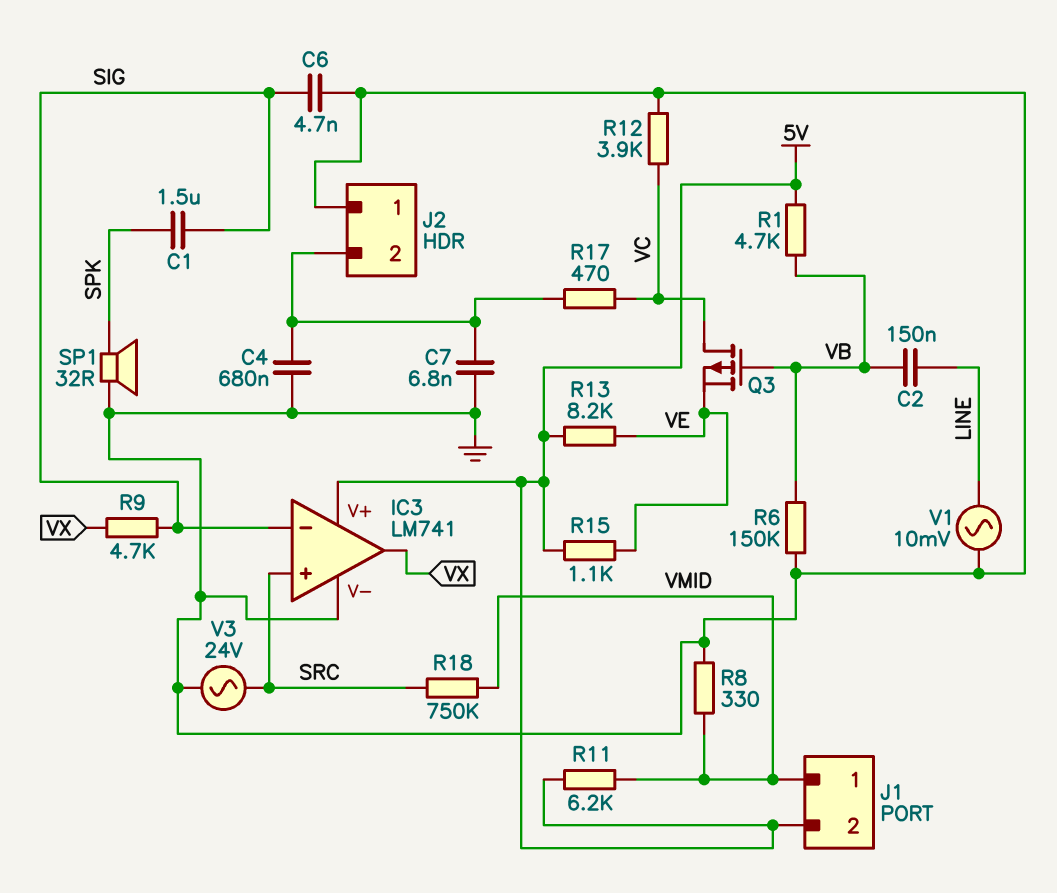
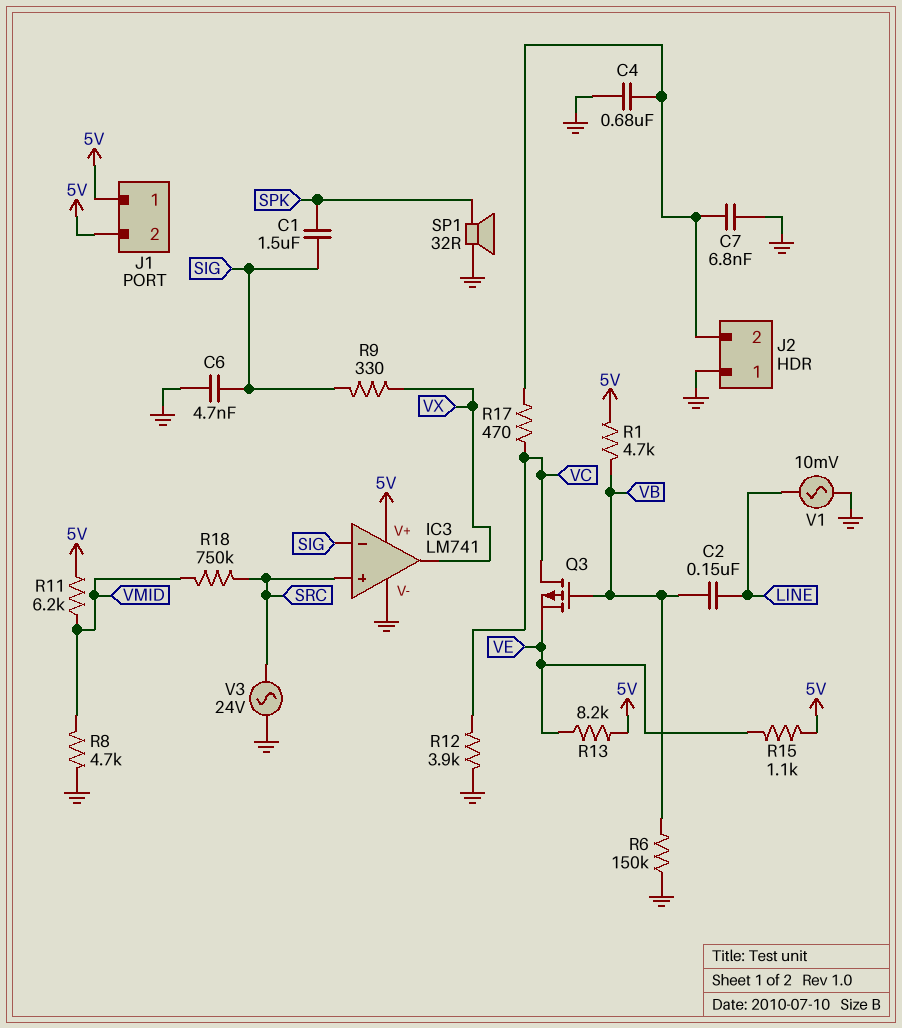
J1 pin 1: VMID -> 5V
R8: 330 (GND, VMID) -> 4.7k (GND, VMID)
R9: 4.7k (SIG, VX) -> 330 (SIG, VX)

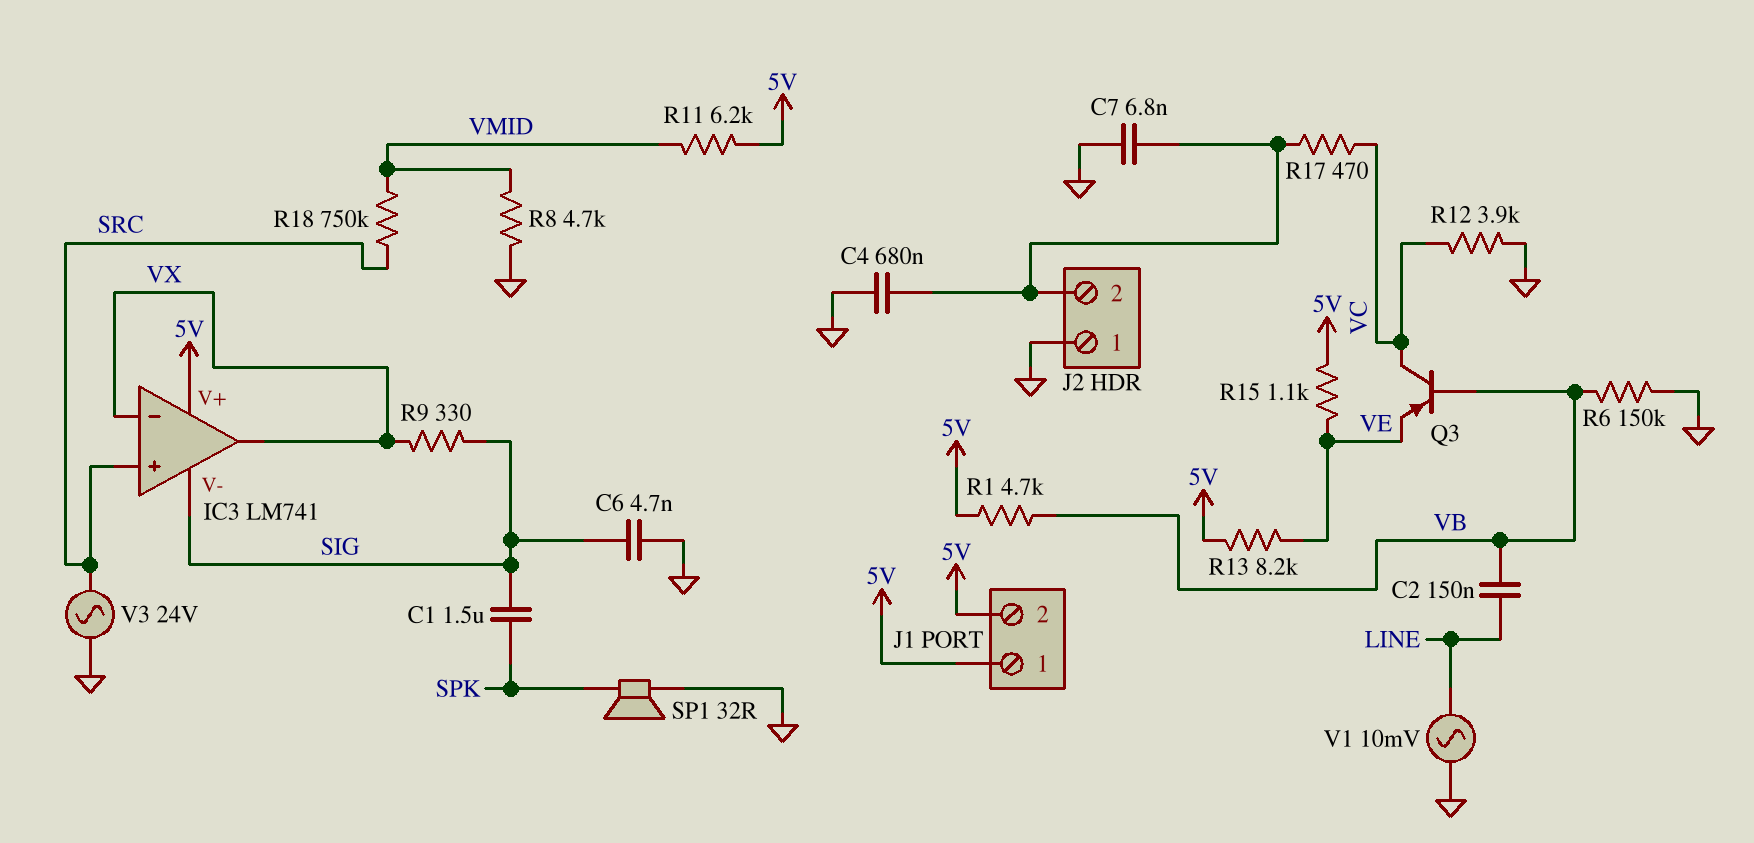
IC3 pin V-: GND -> SIG
IC3 pin in-: SIG -> VX
Q3: PMOS (G VB, D VC, S VE) -> PNP (B VB, C VC, E VE)

